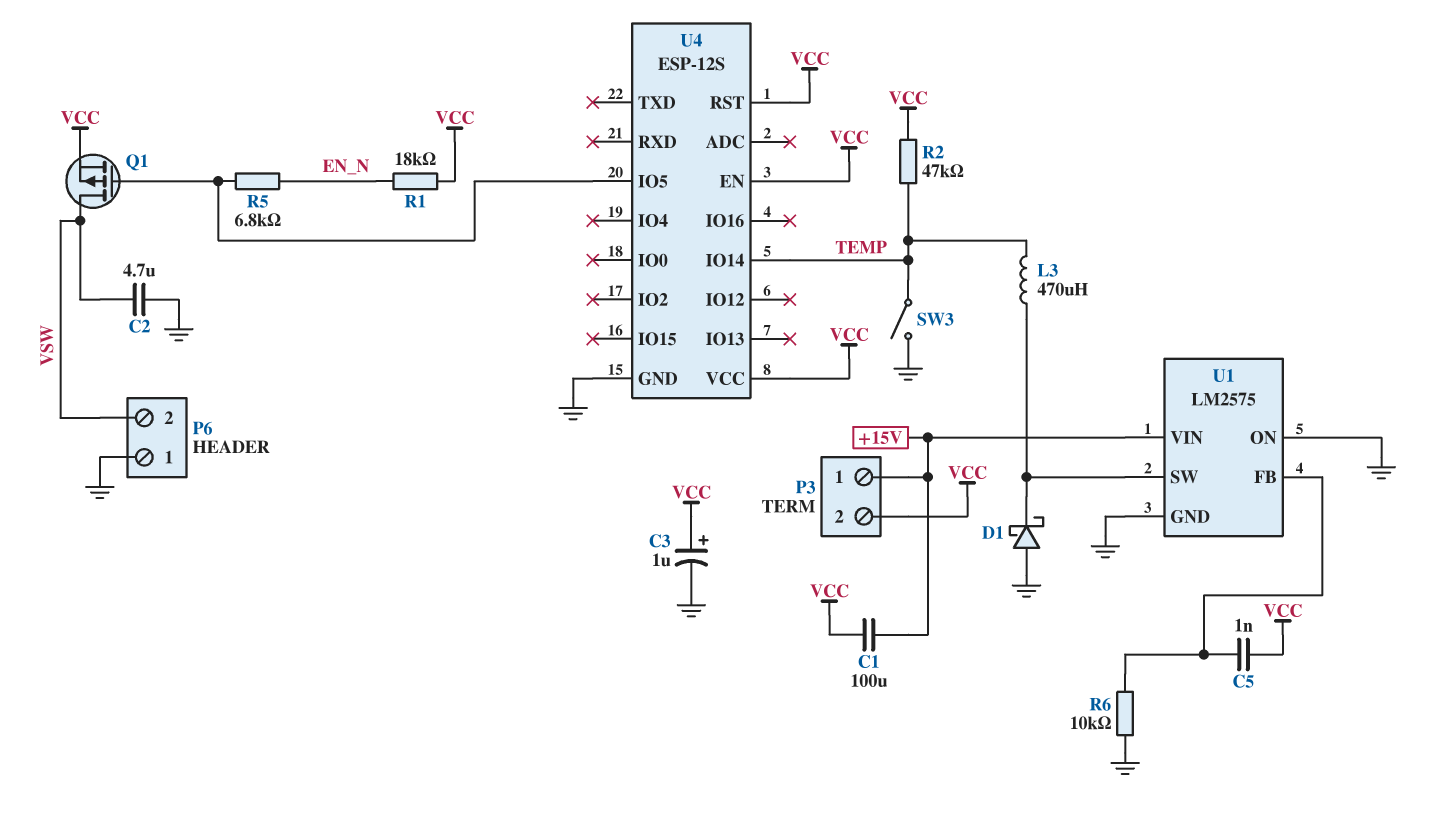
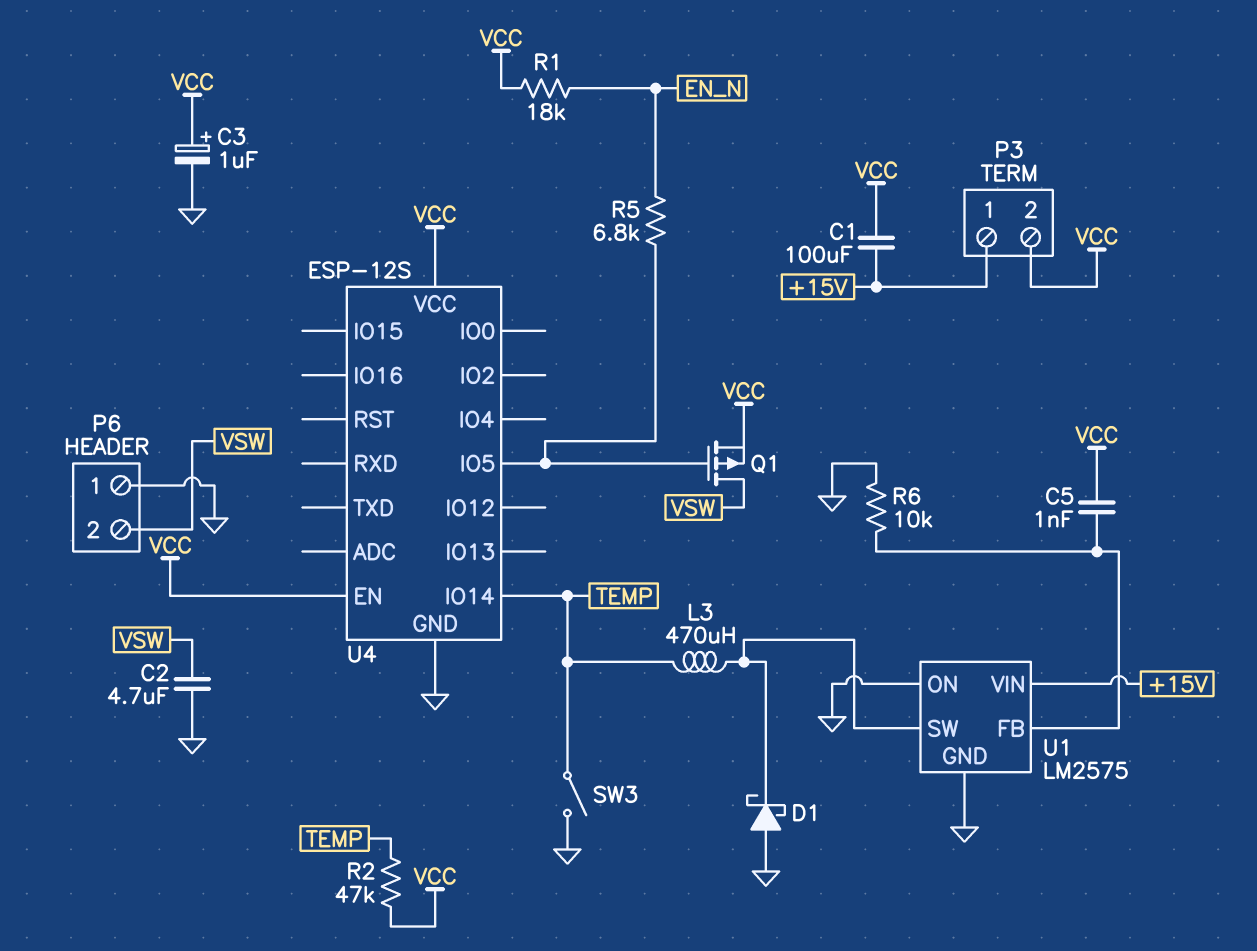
U4 pin RST: VCC -> none

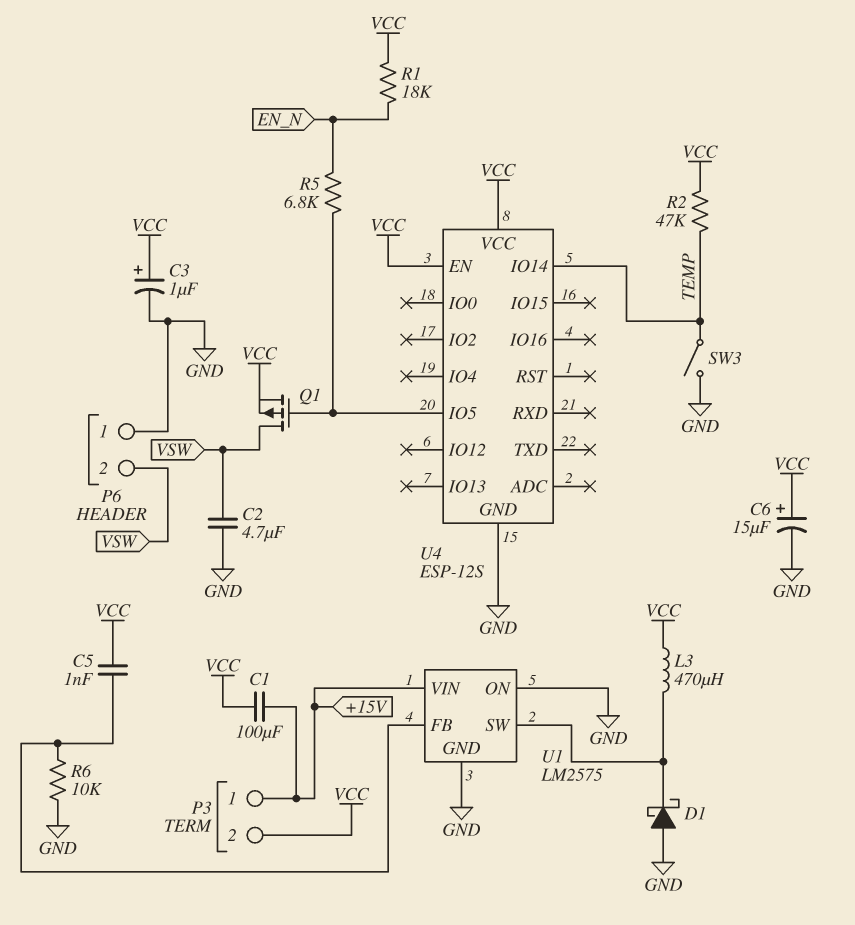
C6: none -> 15uF (plus VCC, minus GND)
L3: 470uH (TEMP, U1/SW) -> 470uH (U1/SW, VCC)

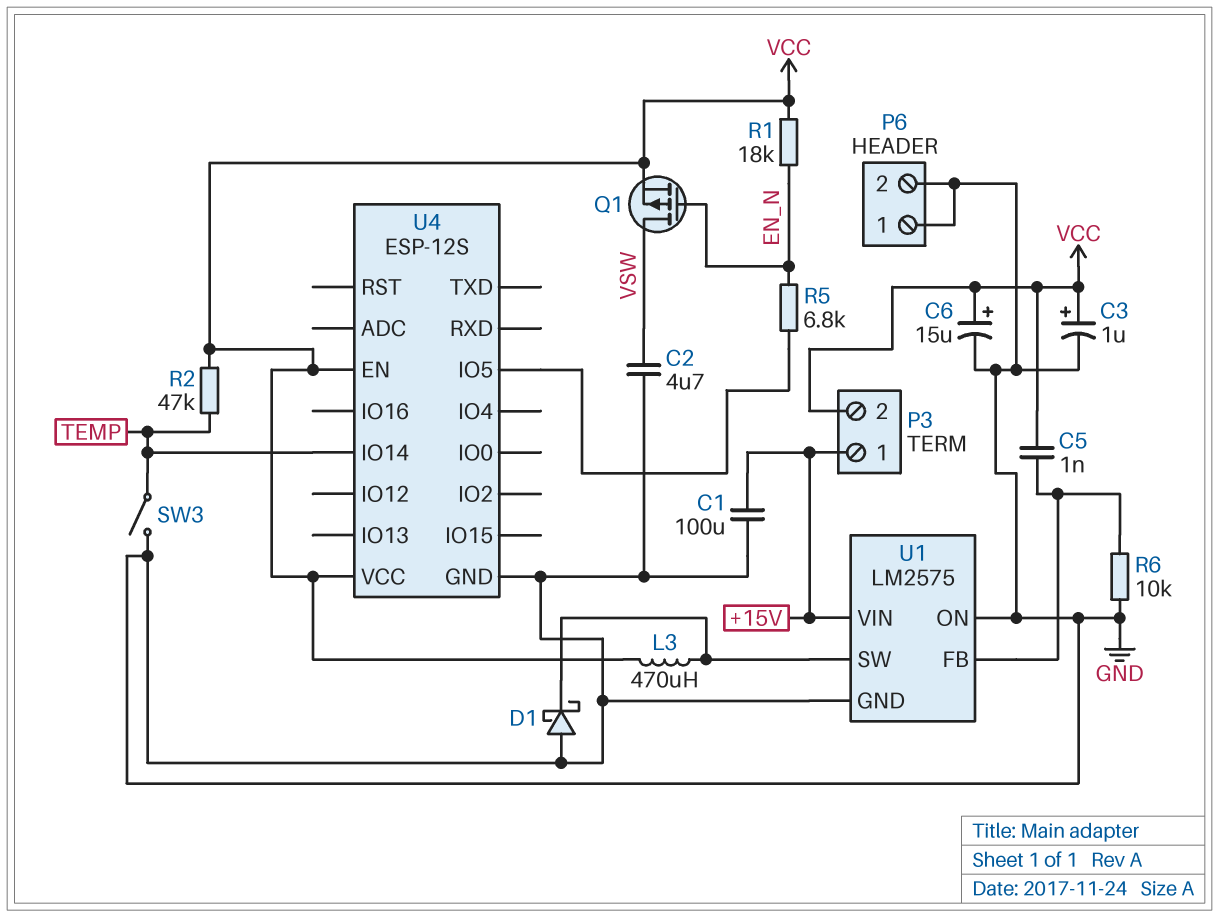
C1: 100uF (+15V, VCC) -> 100uF (+15V, GND)
P6 pin 2: VSW -> GND
Q1: PMOS (G U4/IO5, D VSW, S VCC) -> PMOS (G EN_N, D VSW, S VCC)

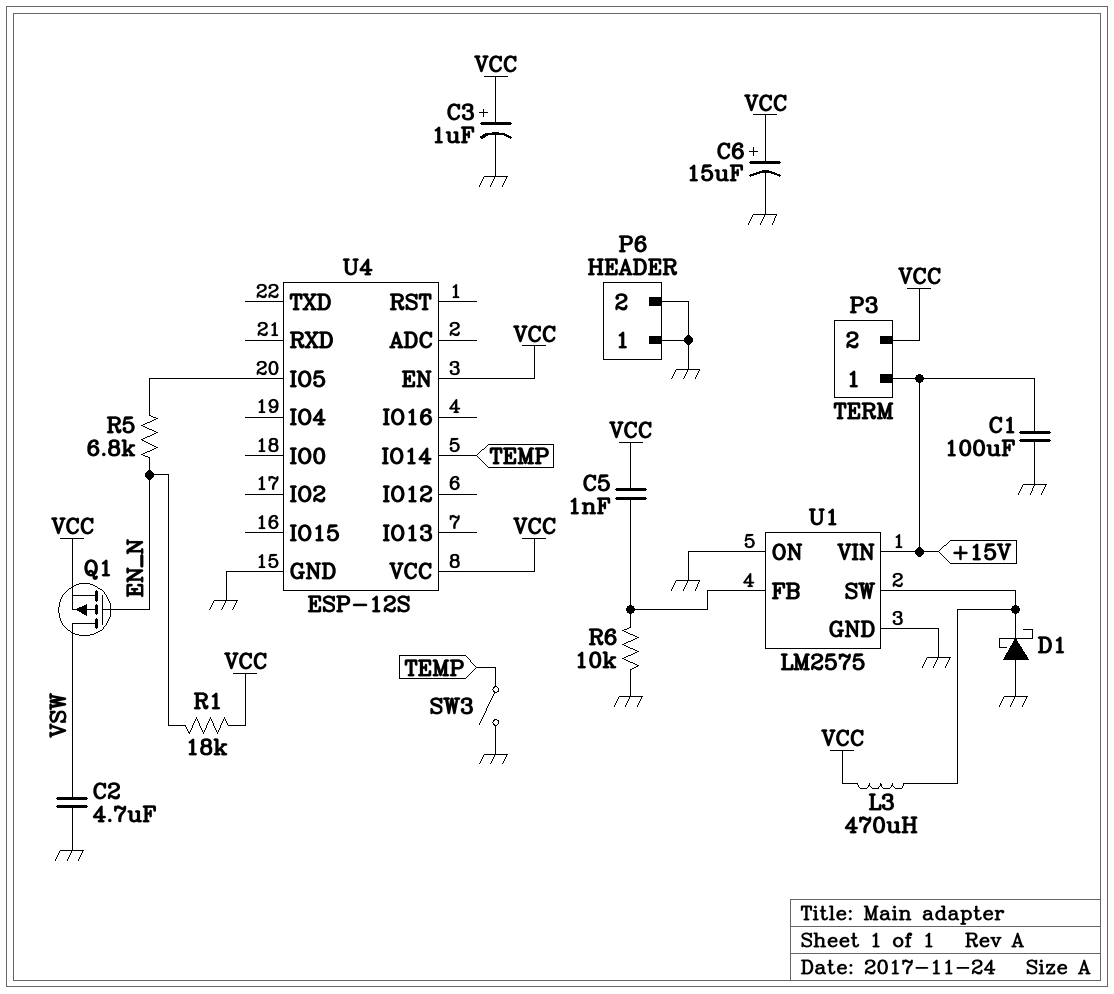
R2: 47k (TEMP, VCC) -> none

